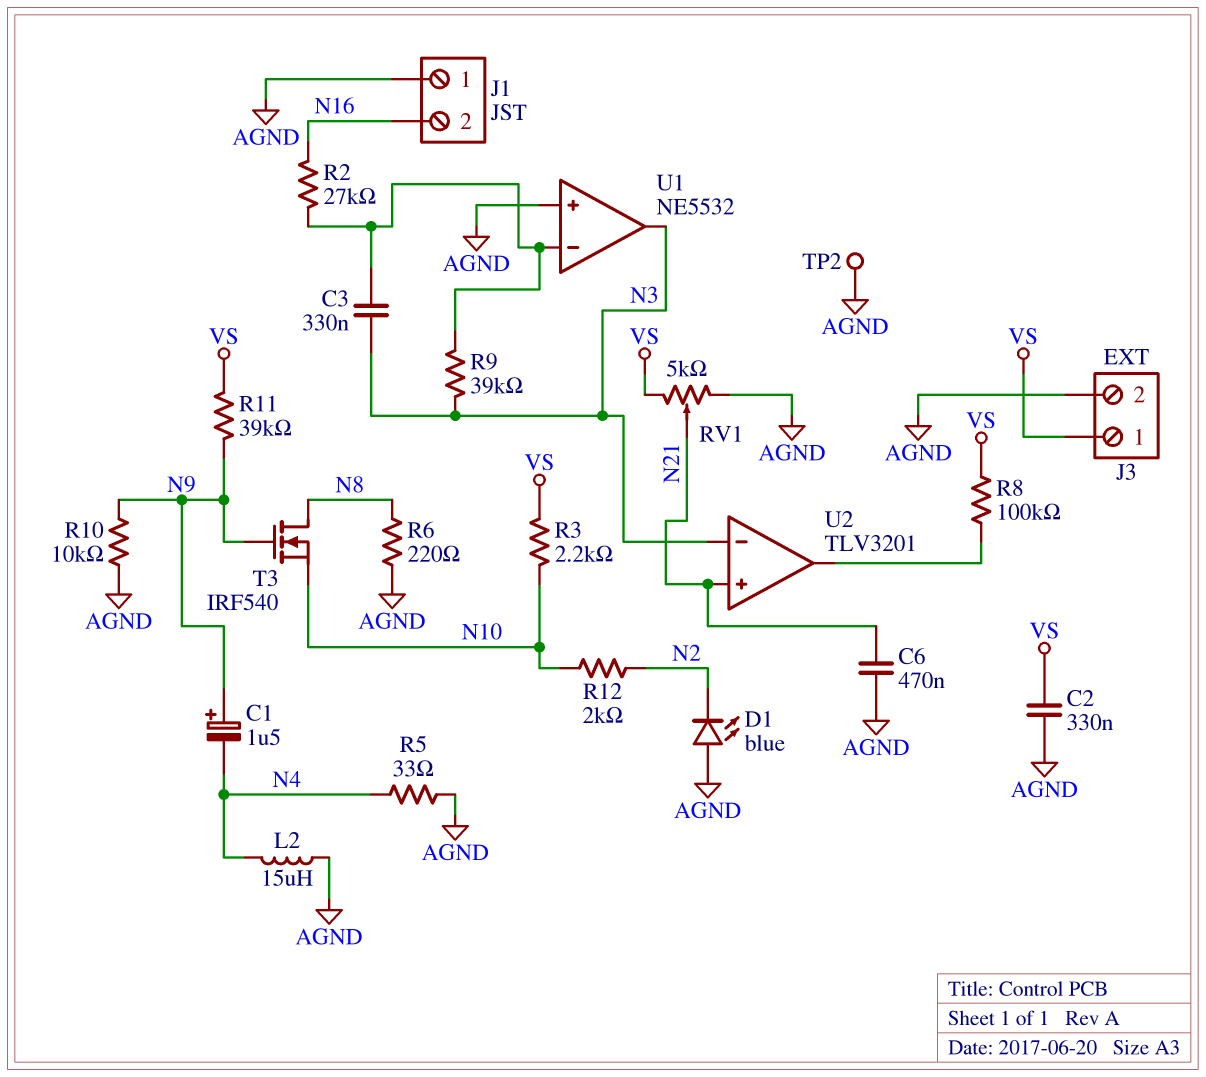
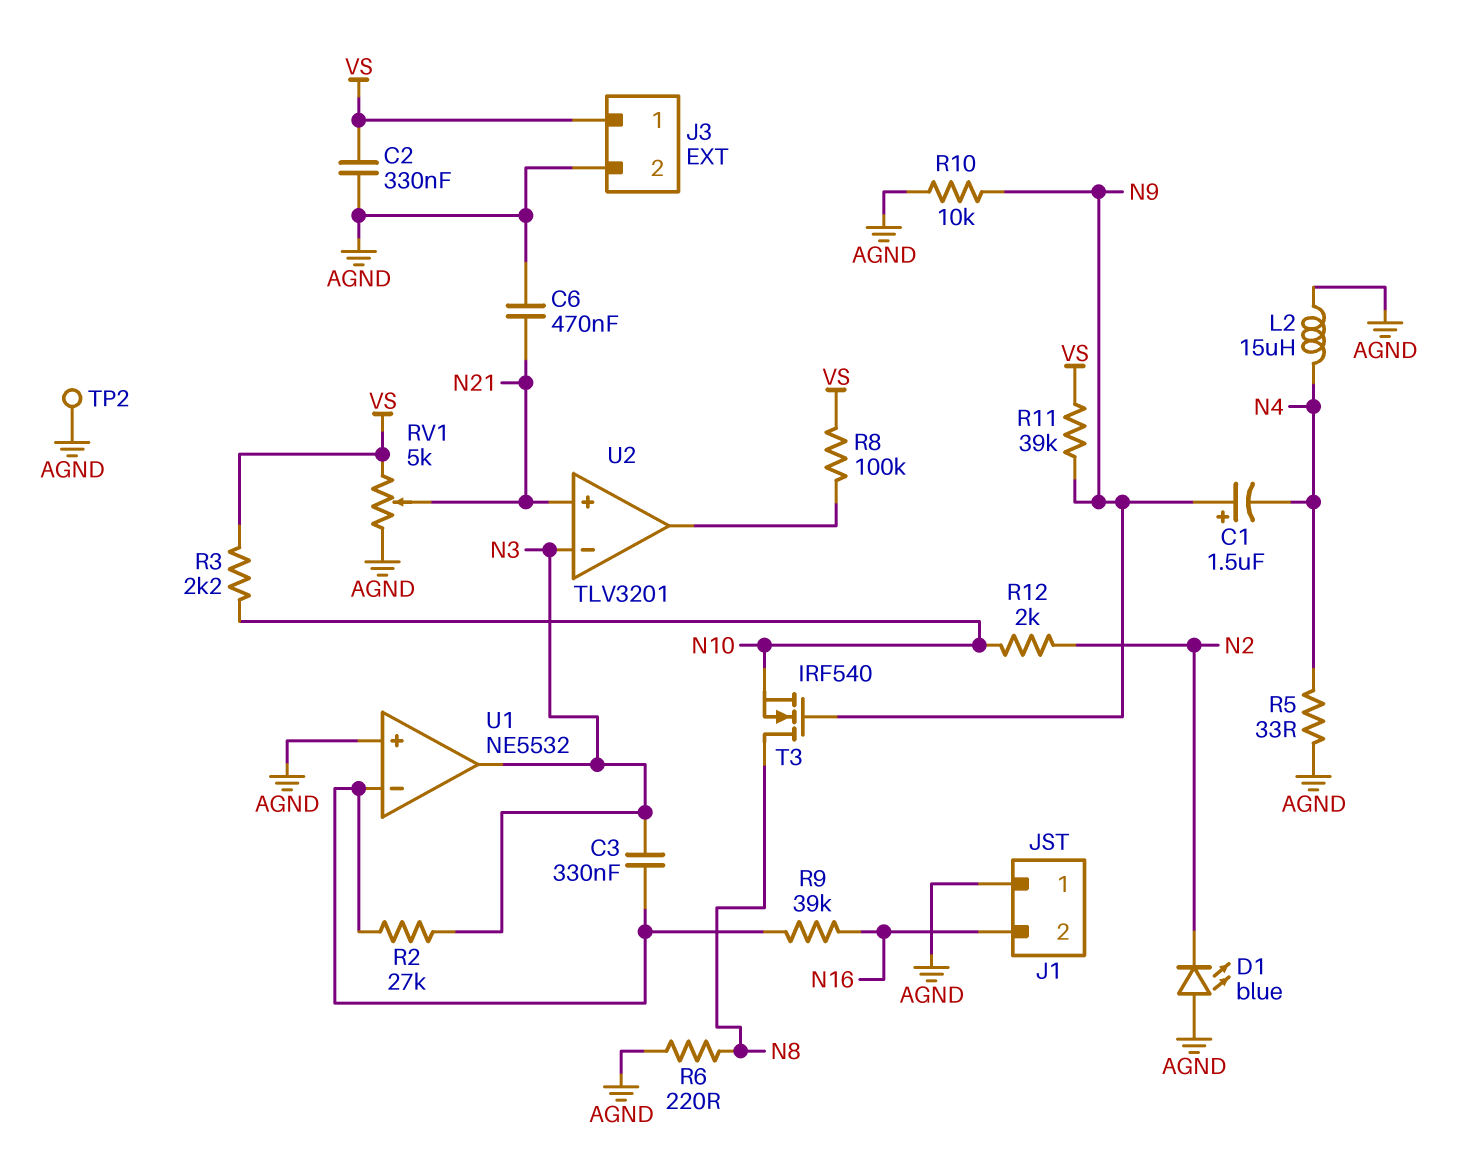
R2: 27k (N16, U1/in-) -> 27k (N3, U1/in-)
R9: 39k (N3, U1/in-) -> 39k (N16, U1/in-)

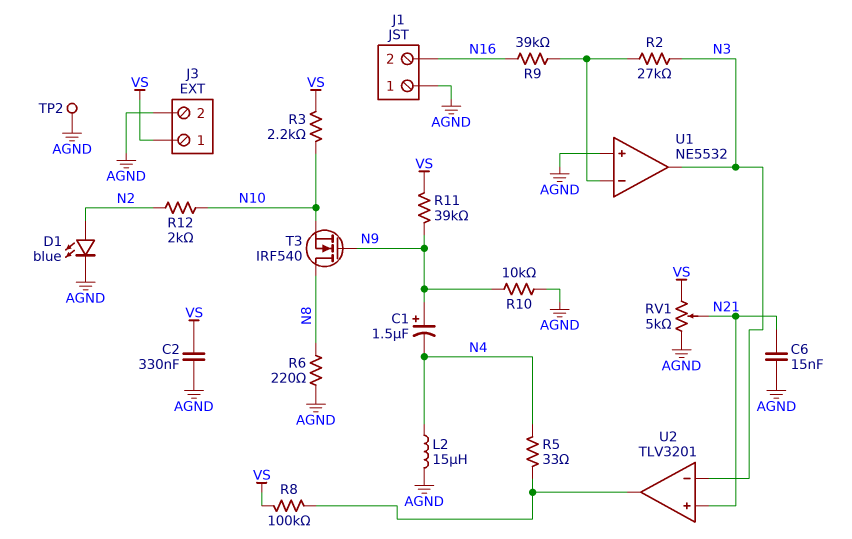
C3: 330nF (N3, U1/in-) -> none
C6: 470nF (AGND, N21) -> 15nF (AGND, N21)
D1: LED blue (A AGND, K N2) -> LED blue (A N2, K AGND)
R5: 33 (AGND, N4) -> 33 (N4, U2/out)

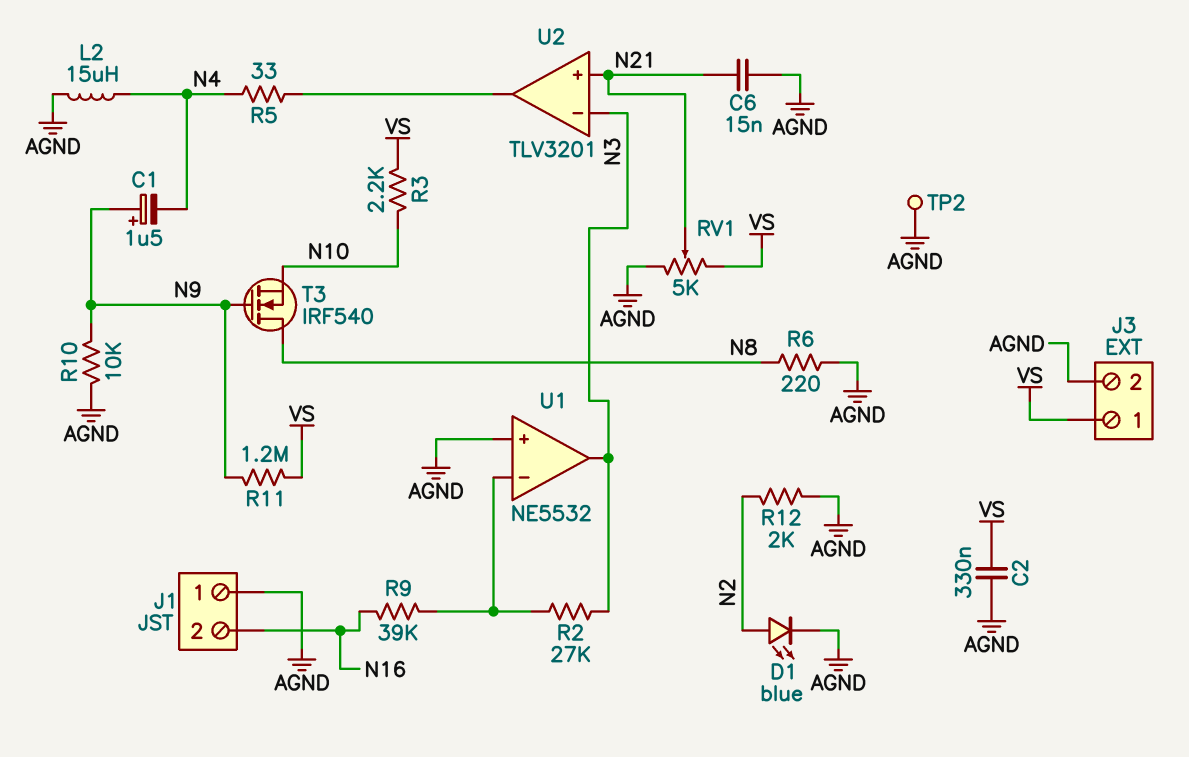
R8: 100k (U2/out, VS) -> none
R11: 39k (N9, VS) -> 1.2M (N9, VS)
R12: 2k (N2, N10) -> 2k (AGND, N2)

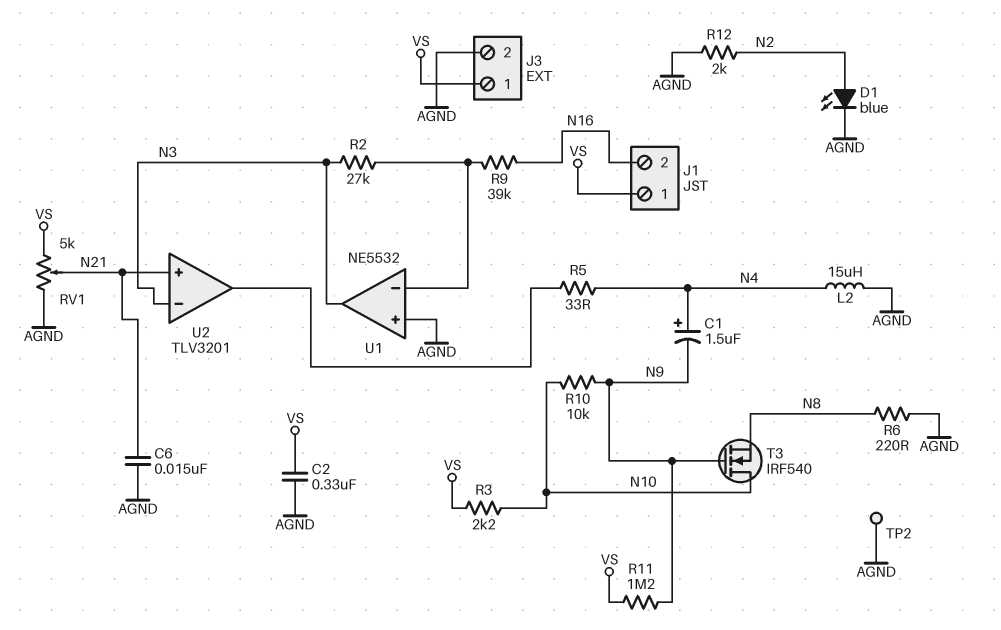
C1: 1.5uF (plus N9, minus N4) -> 1.5uF (plus N4, minus N9)
J1 pin 1: AGND -> VS
R10: 10k (AGND, N9) -> 10k (N9, N10)
T3: NMOS IRF540 (G N9, D N8, S N10) -> NMOS IRF540 (G N9, D N10, S N8)

